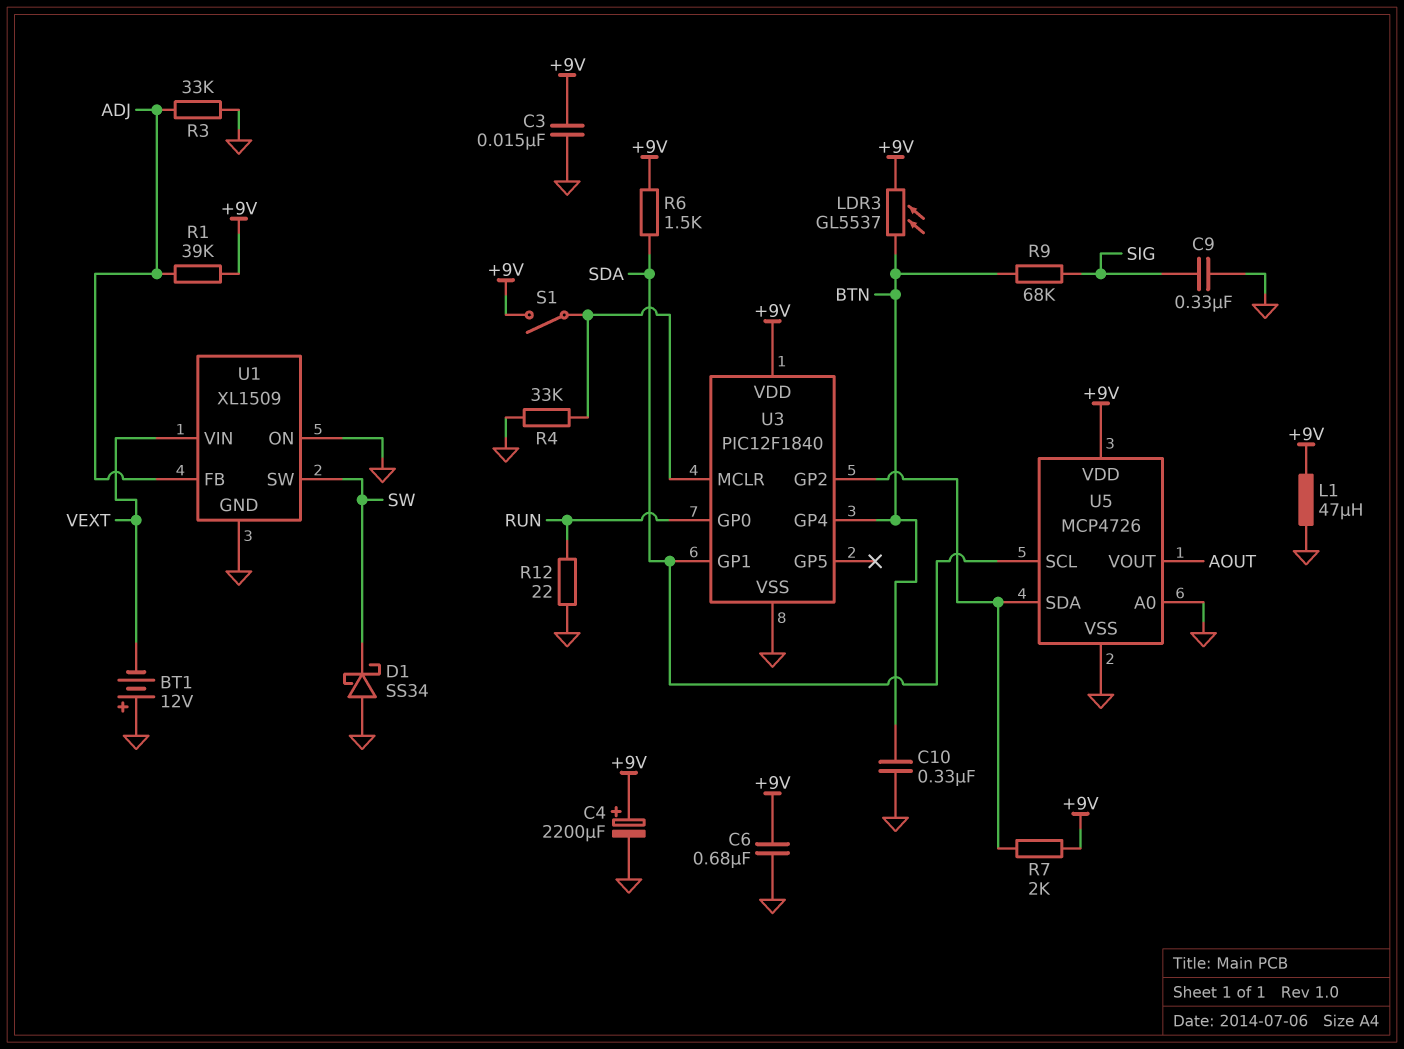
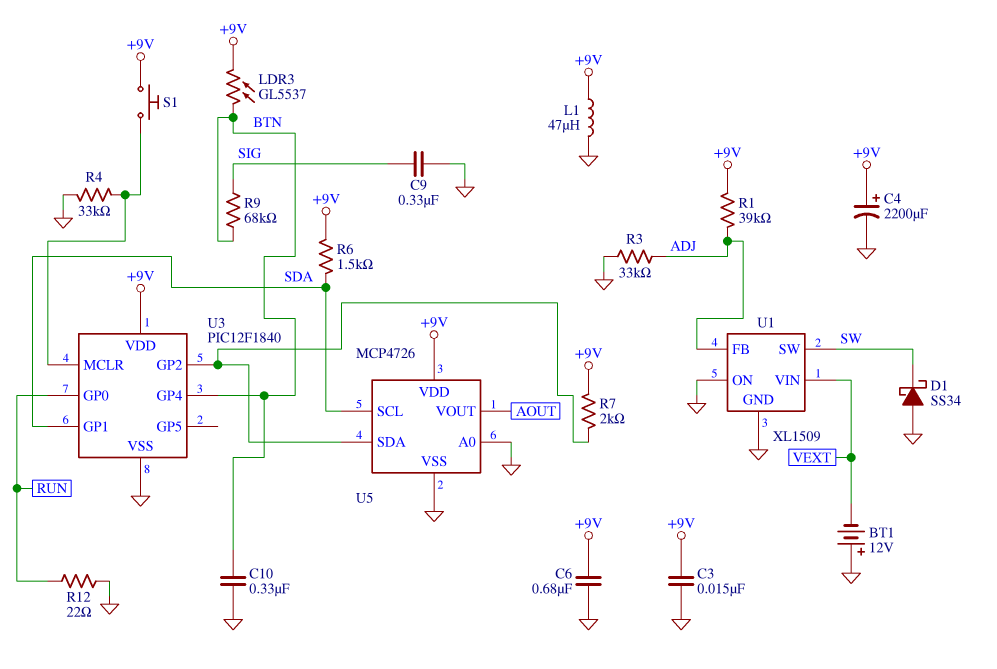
S1: switch (+9V, U3/MCLR) -> button (+9V, U3/MCLR)

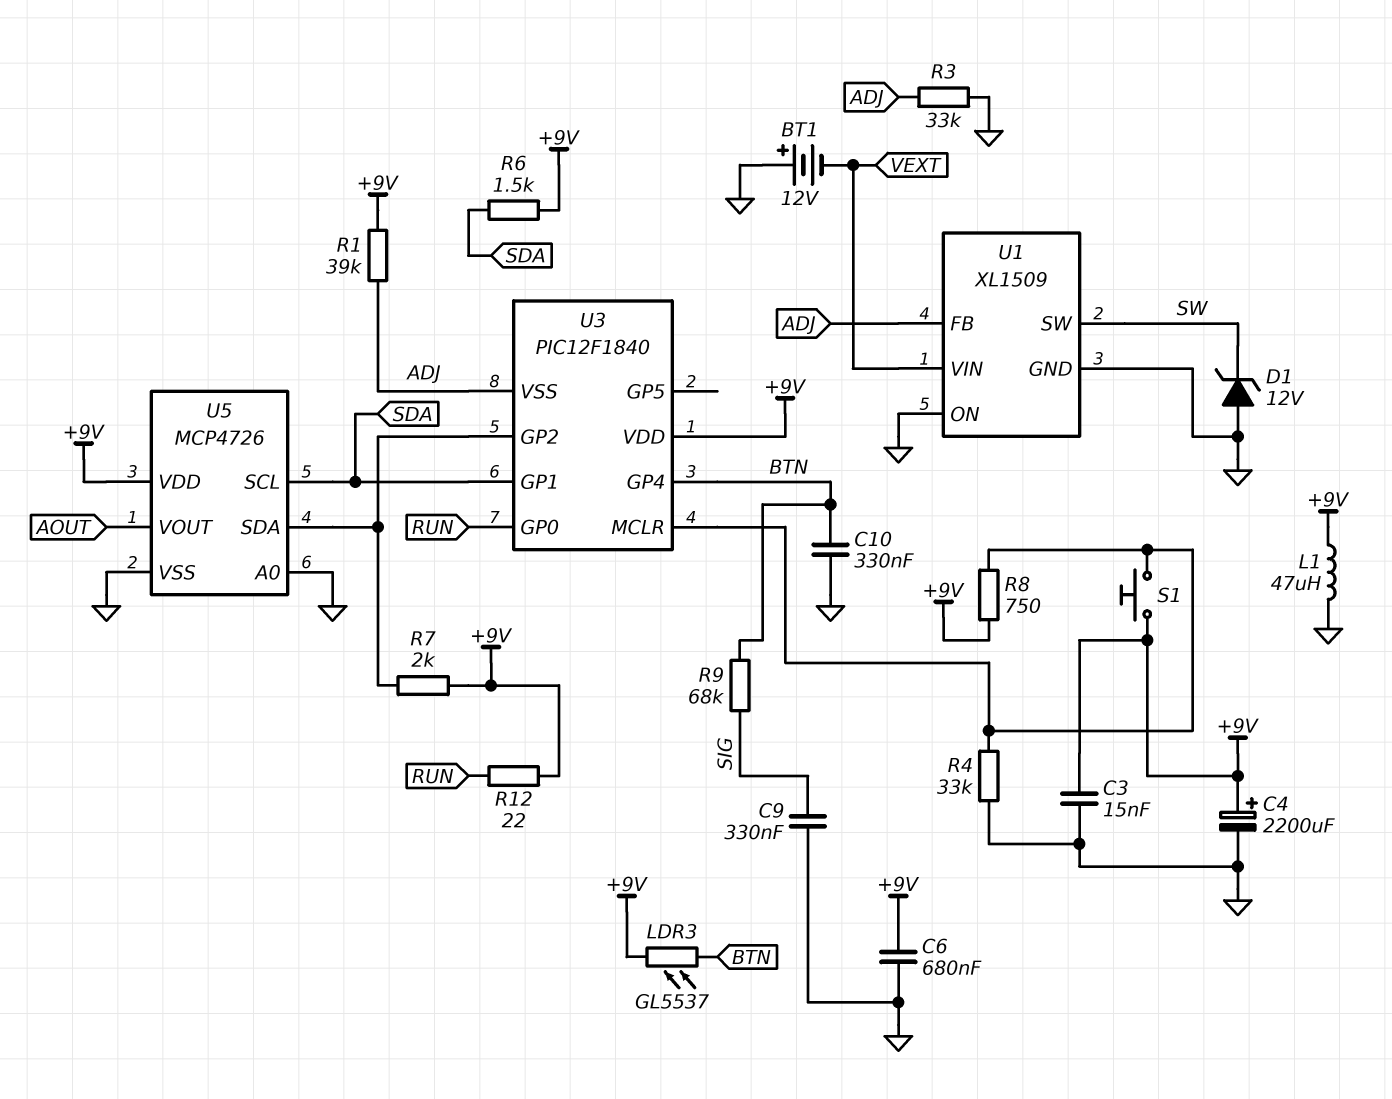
D1: schottky SS34 (A GND, K SW) -> zener 12V (A GND, K SW)
R8: none -> 750 (+9V, U3/MCLR)
R12: 22 (GND, RUN) -> 22 (+9V, RUN)
U3 pin VSS: GND -> ADJ

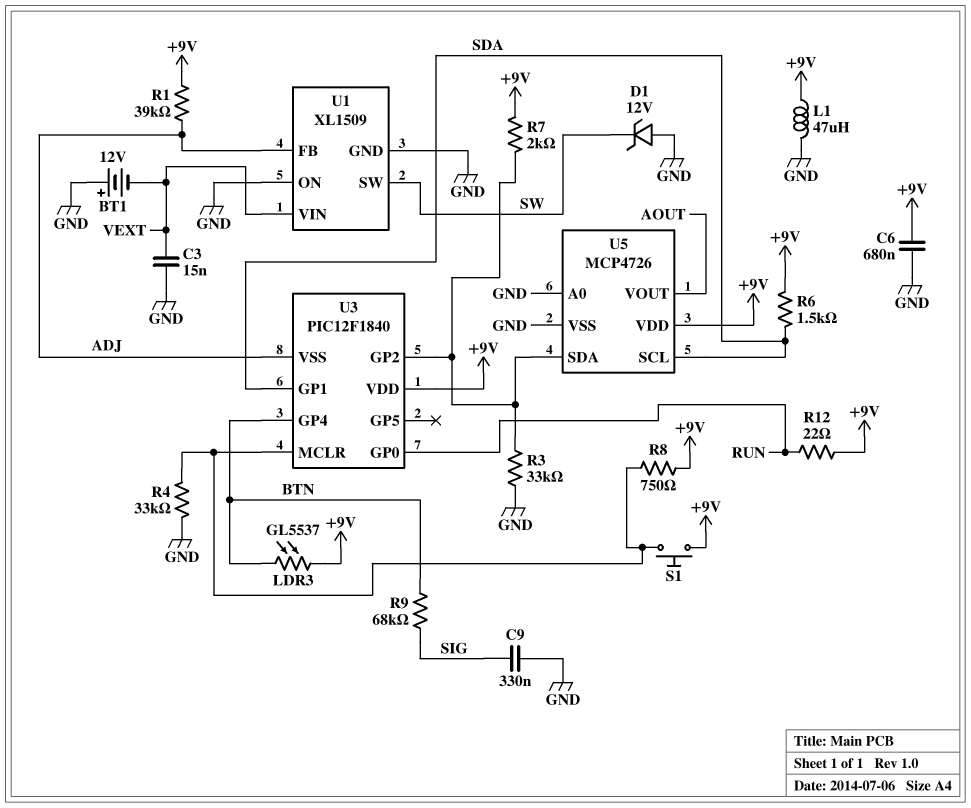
C3: 15nF (+9V, GND) -> 15nF (GND, VEXT)
C4: 2200uF (plus +9V, minus GND) -> none
C10: 330nF (BTN, GND) -> none
R3: 33k (ADJ, GND) -> 33k (GND, U3/GP2)

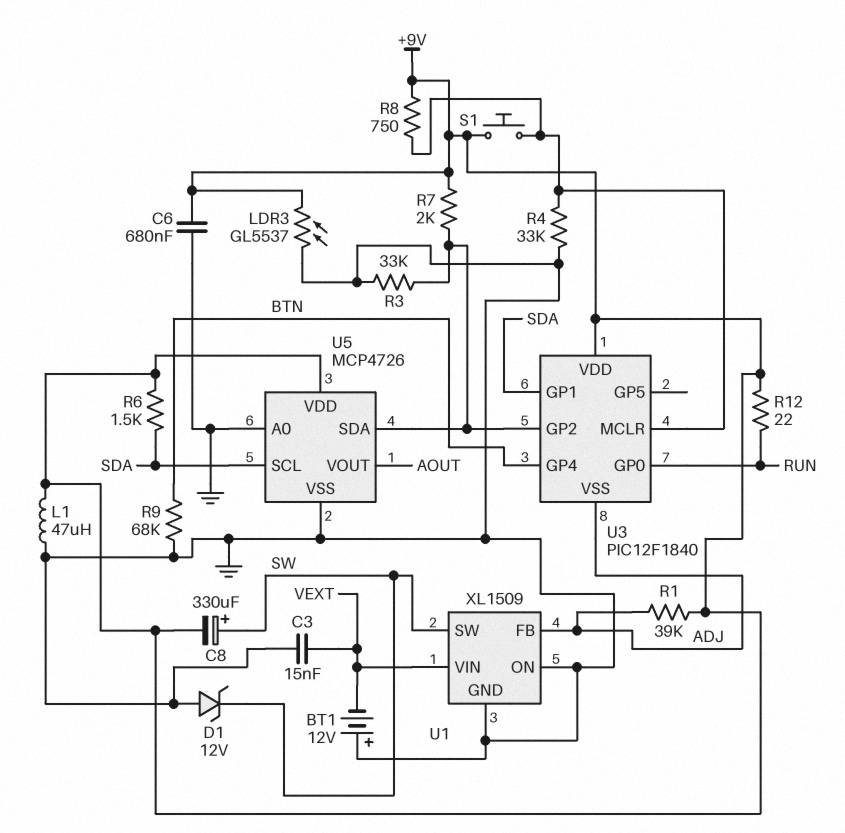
C8: none -> 330uF (plus SW, minus +9V)
C9: 330nF (GND, SIG) -> none
LDR3: GL5537 (+9V, BTN) -> GL5537 (+9V, GND)
R9: 68k (BTN, SIG) -> 68k (BTN, GND)

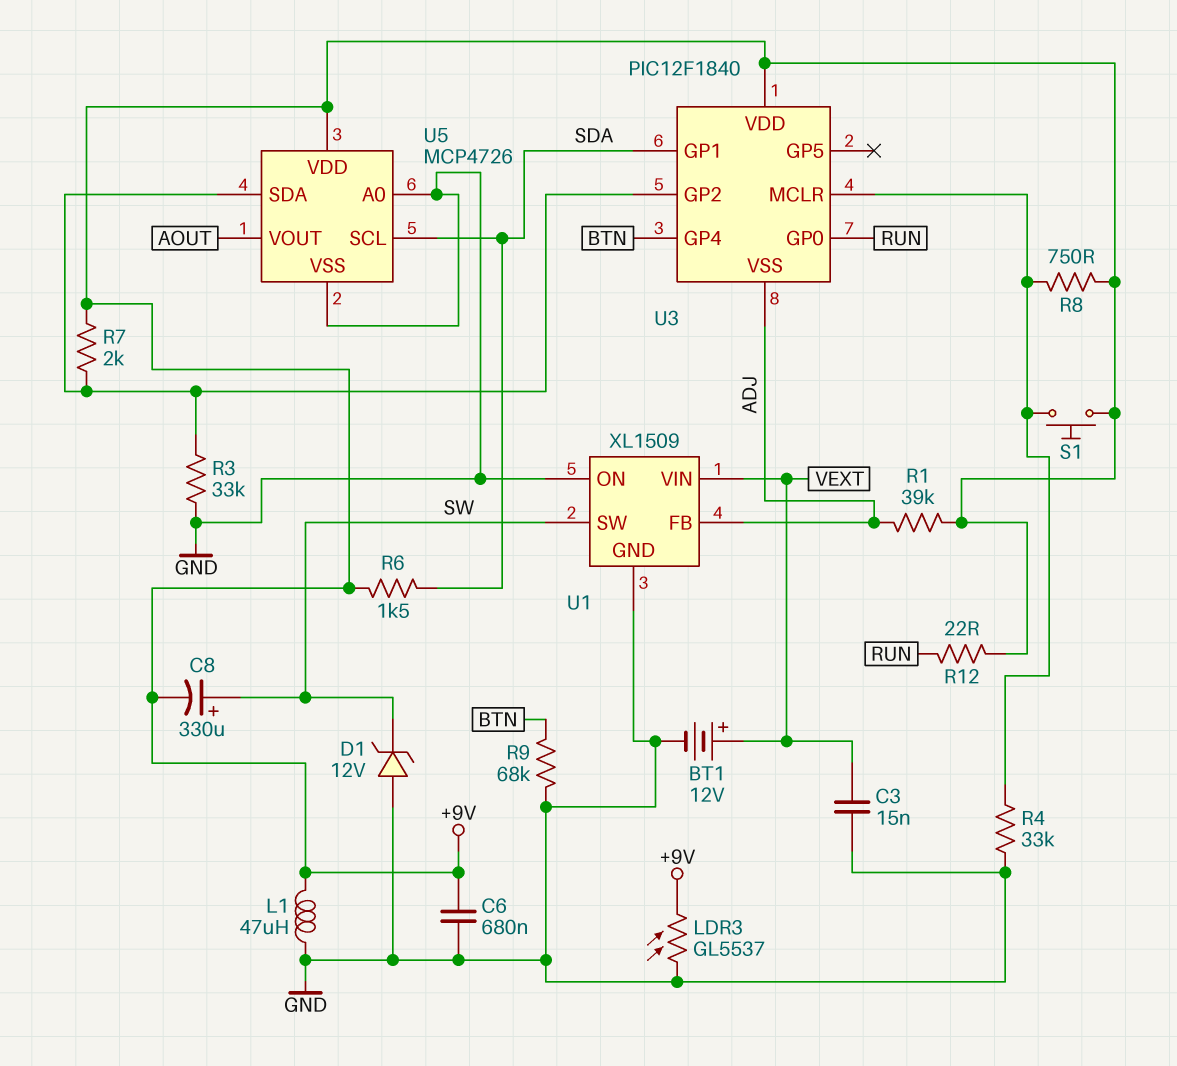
BT1: 12V (plus GND, minus VEXT) -> 12V (plus VEXT, minus GND)

